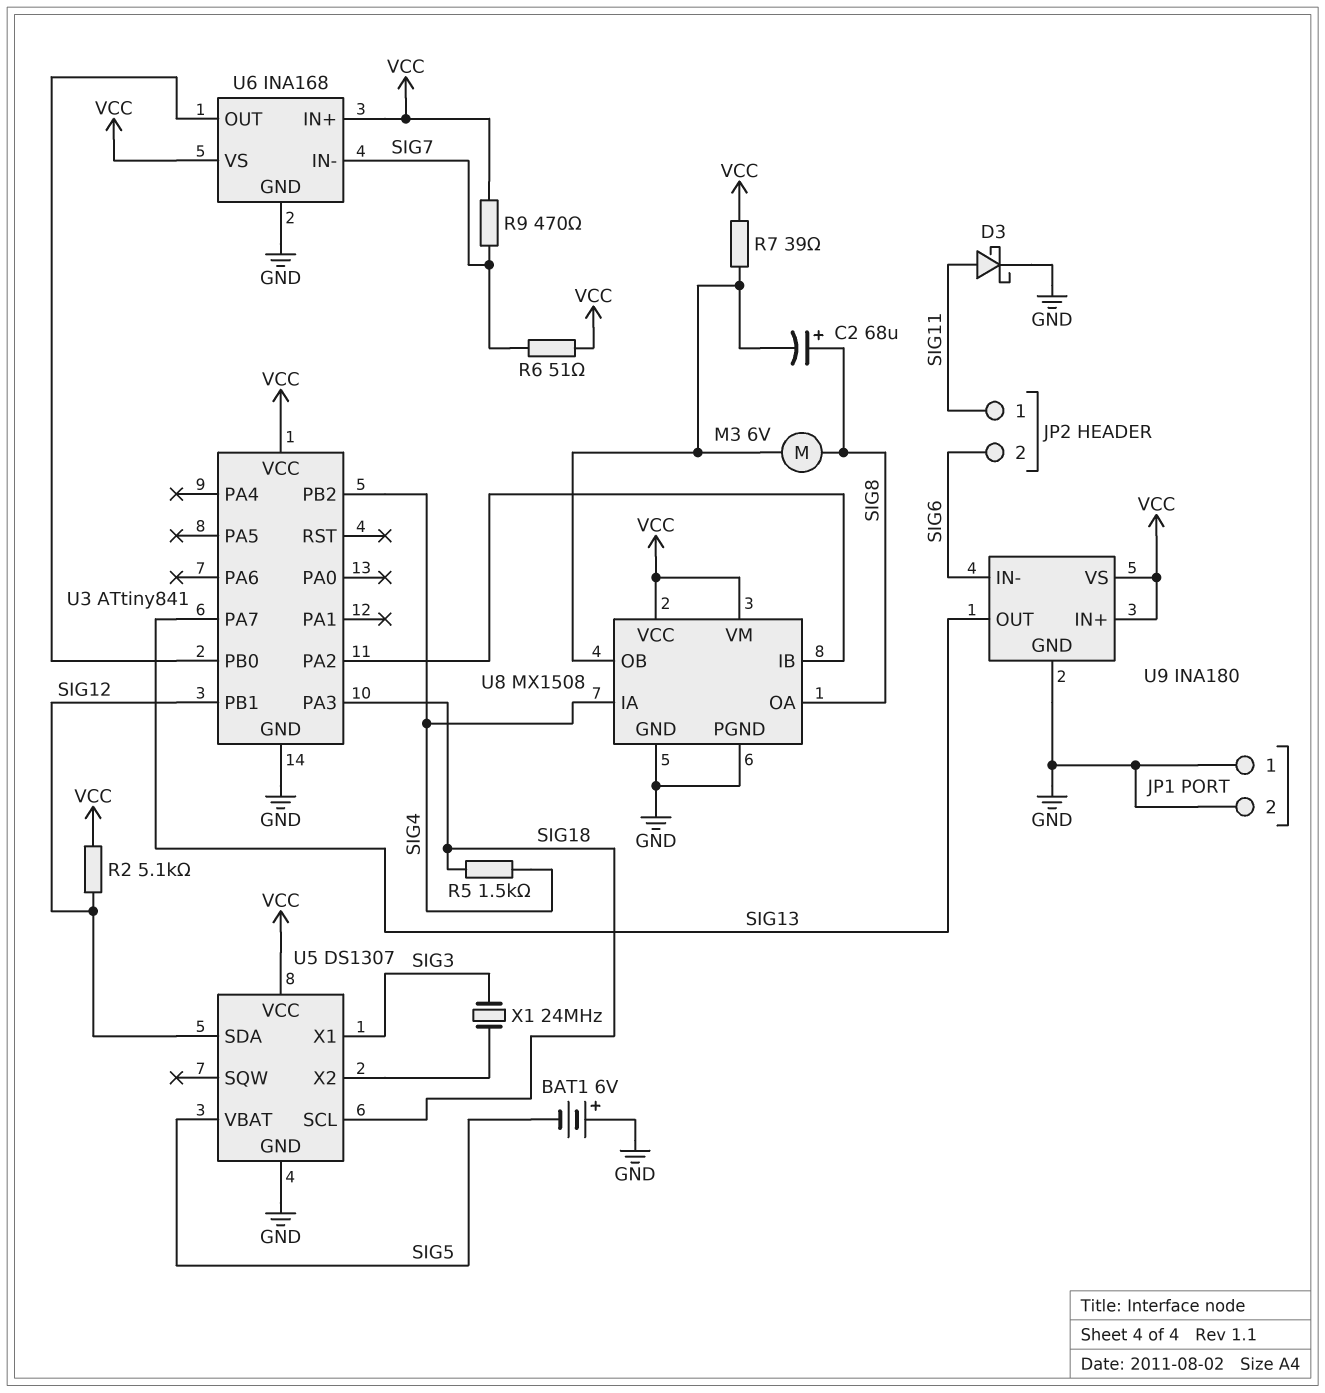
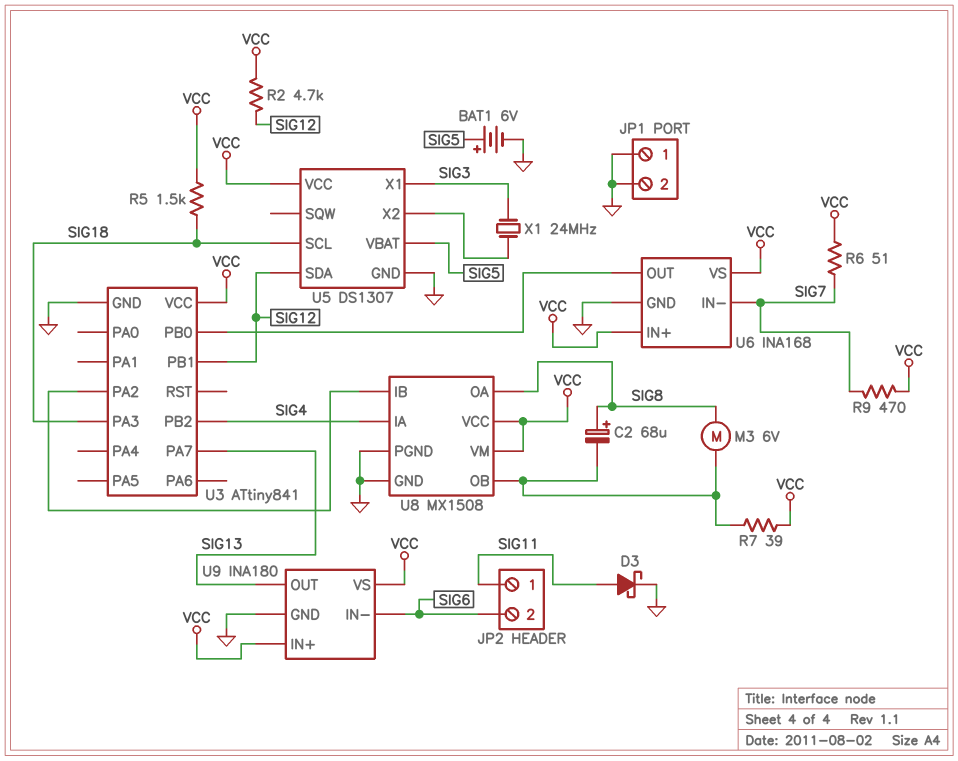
BAT1: 6V (plus GND, minus SIG5) -> 6V (plus SIG5, minus GND)
R2: 5.1k (SIG12, VCC) -> 4.7k (SIG12, VCC)
R5: 1.5k (SIG4, SIG18) -> 1.5k (SIG18, VCC)

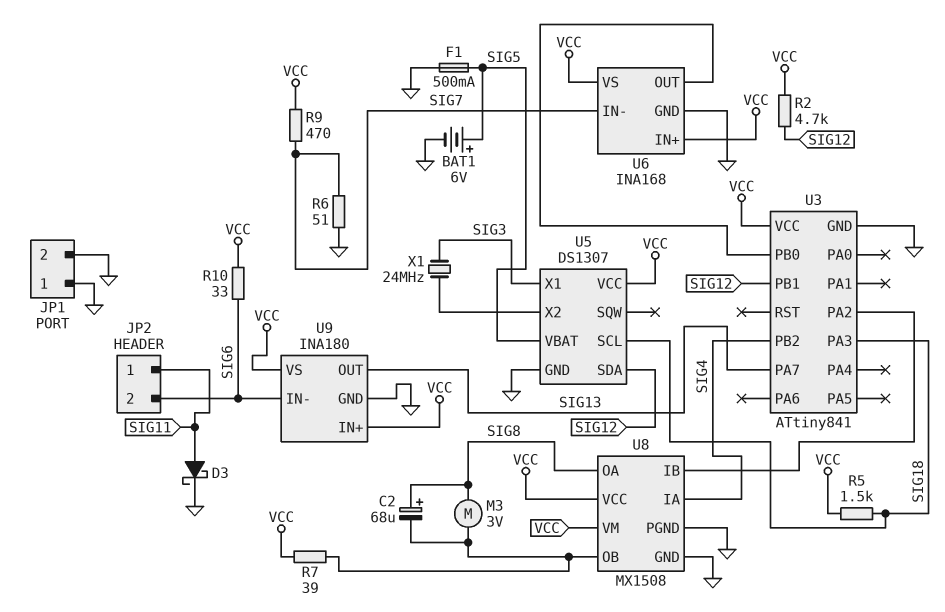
F1: none -> 500mA (GND, SIG5)
M3: motor 6V (SIG8, U8/OB) -> motor 3V (SIG8, U8/OB)
R6: 51 (SIG7, VCC) -> 51 (GND, SIG7)
R10: none -> 33 (SIG6, VCC)

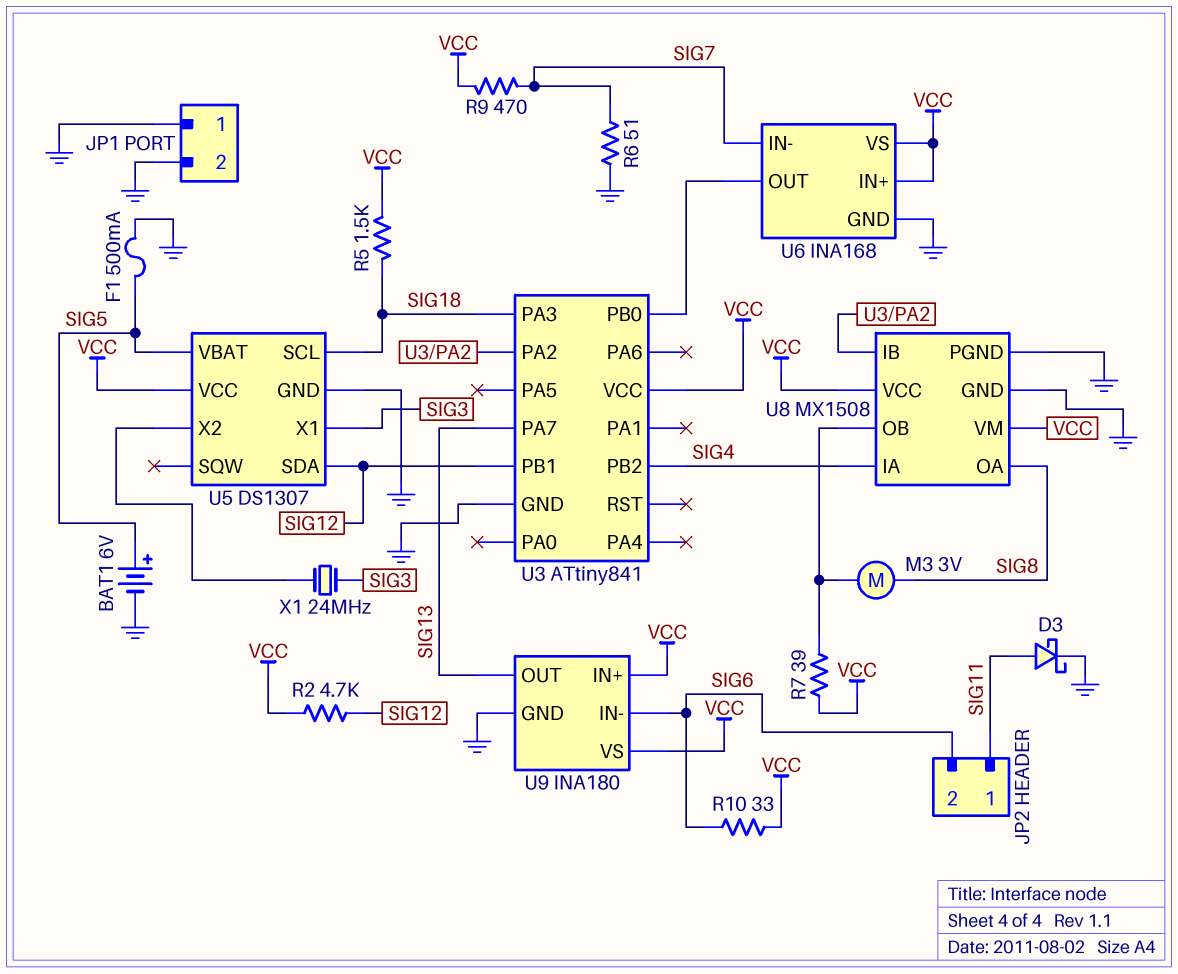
C2: 68uF (plus SIG8, minus U8/OB) -> none

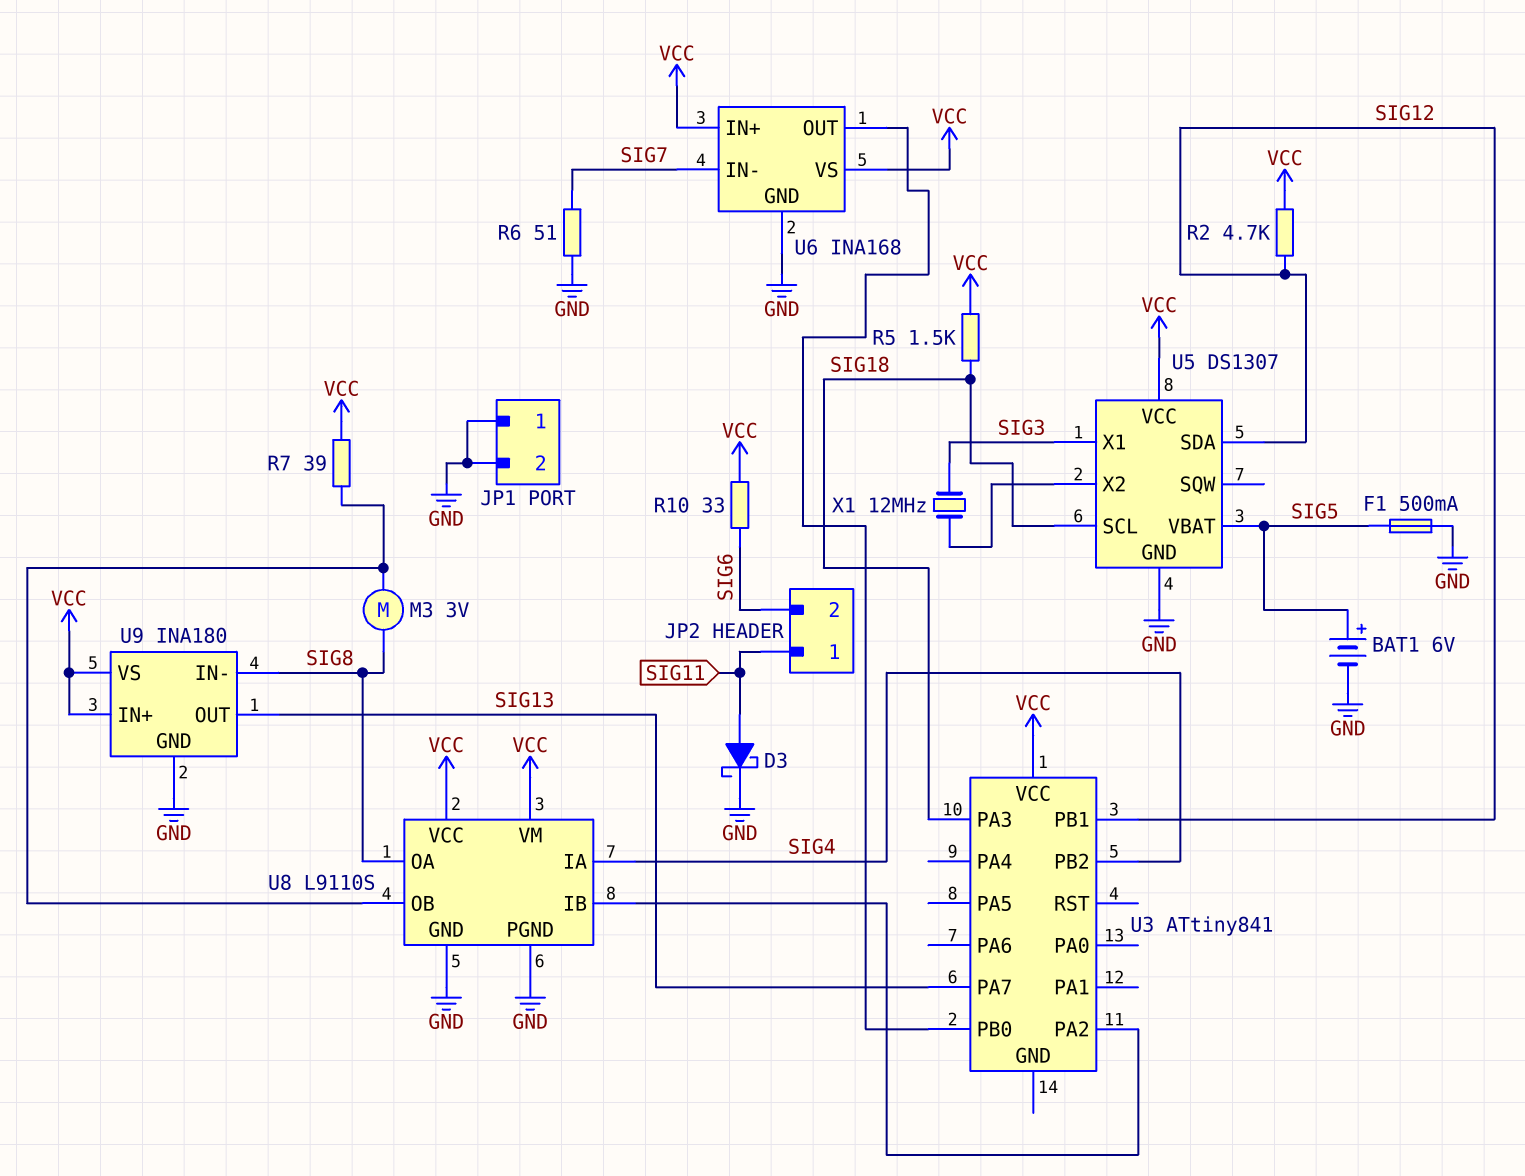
R9: 470 (SIG7, VCC) -> none
U3 pin GND: GND -> none
U8: MX1508 -> L9110S
U9 pin IN-: SIG6 -> SIG8
X1: 24MHz (SIG3, U5/X2) -> 12MHz (SIG3, U5/X2)

